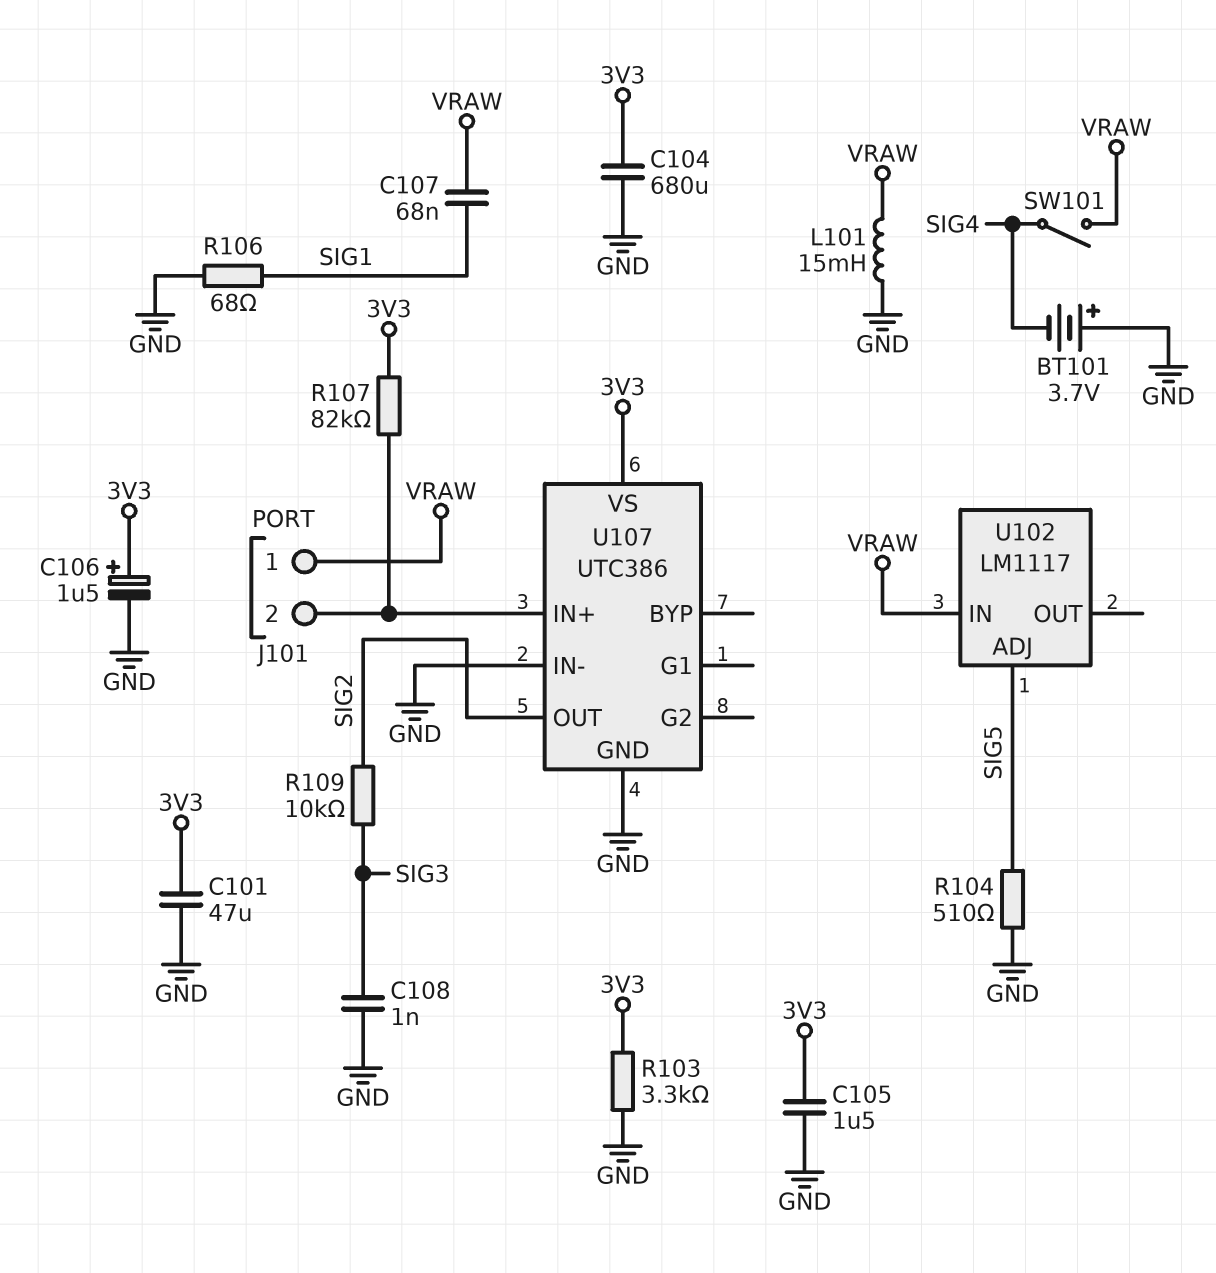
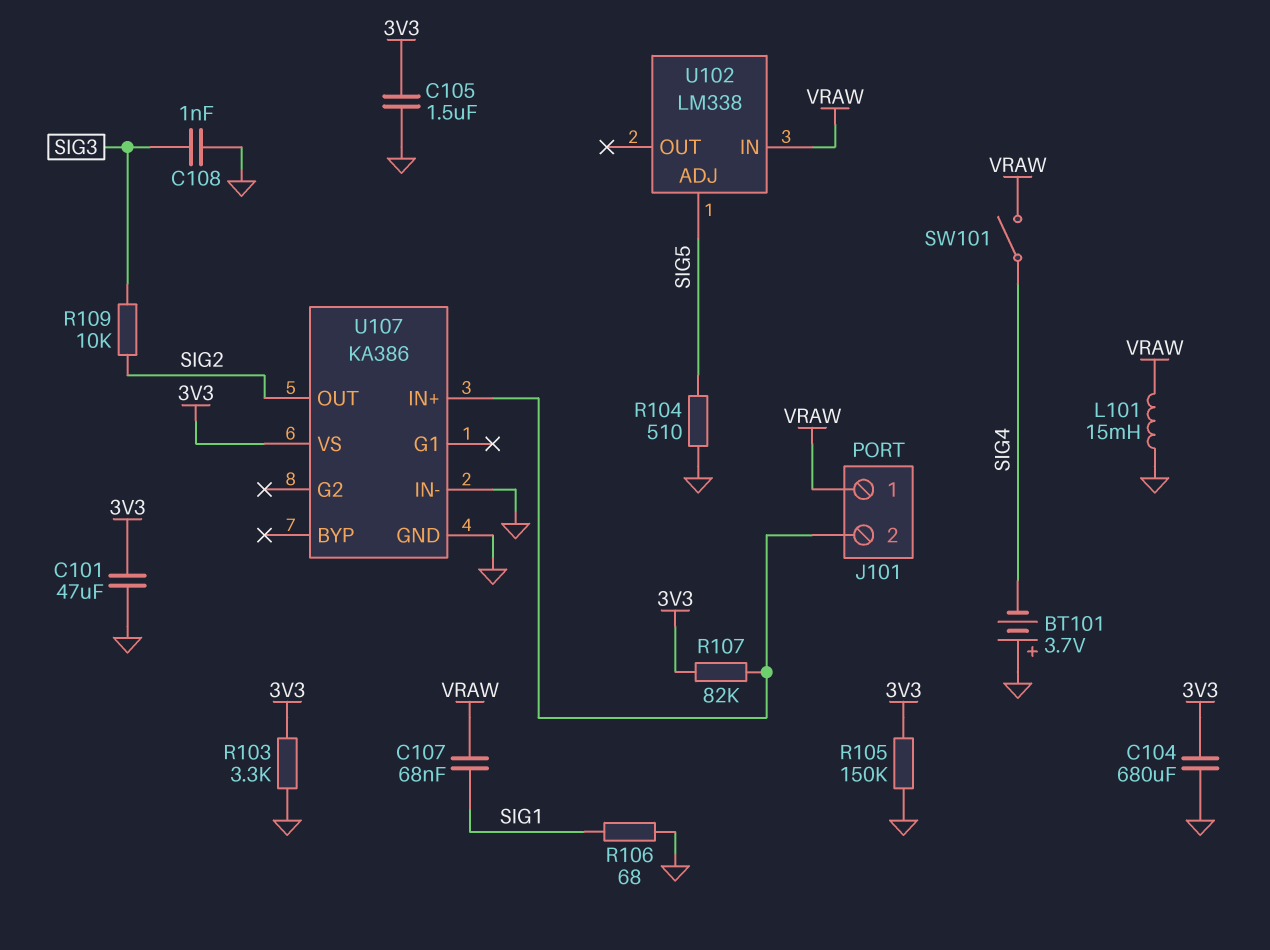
C106: 1.5uF (plus 3V3, minus GND) -> none
R105: none -> 150k (3V3, GND)
U102: LM1117 -> LM338
U107: UTC386 -> KA386

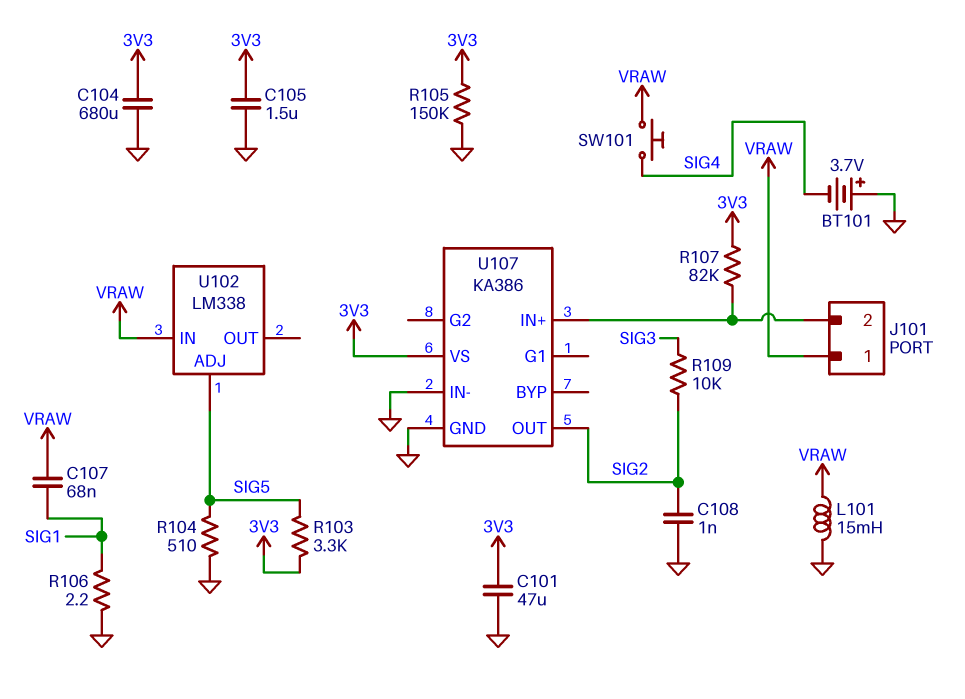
C108: 1nF (GND, SIG3) -> 1nF (GND, SIG2)
R103: 3.3k (3V3, GND) -> 3.3k (3V3, SIG5)
R106: 68 (GND, SIG1) -> 2.2 (GND, SIG1)
SW101: switch (SIG4, VRAW) -> button (SIG4, VRAW)

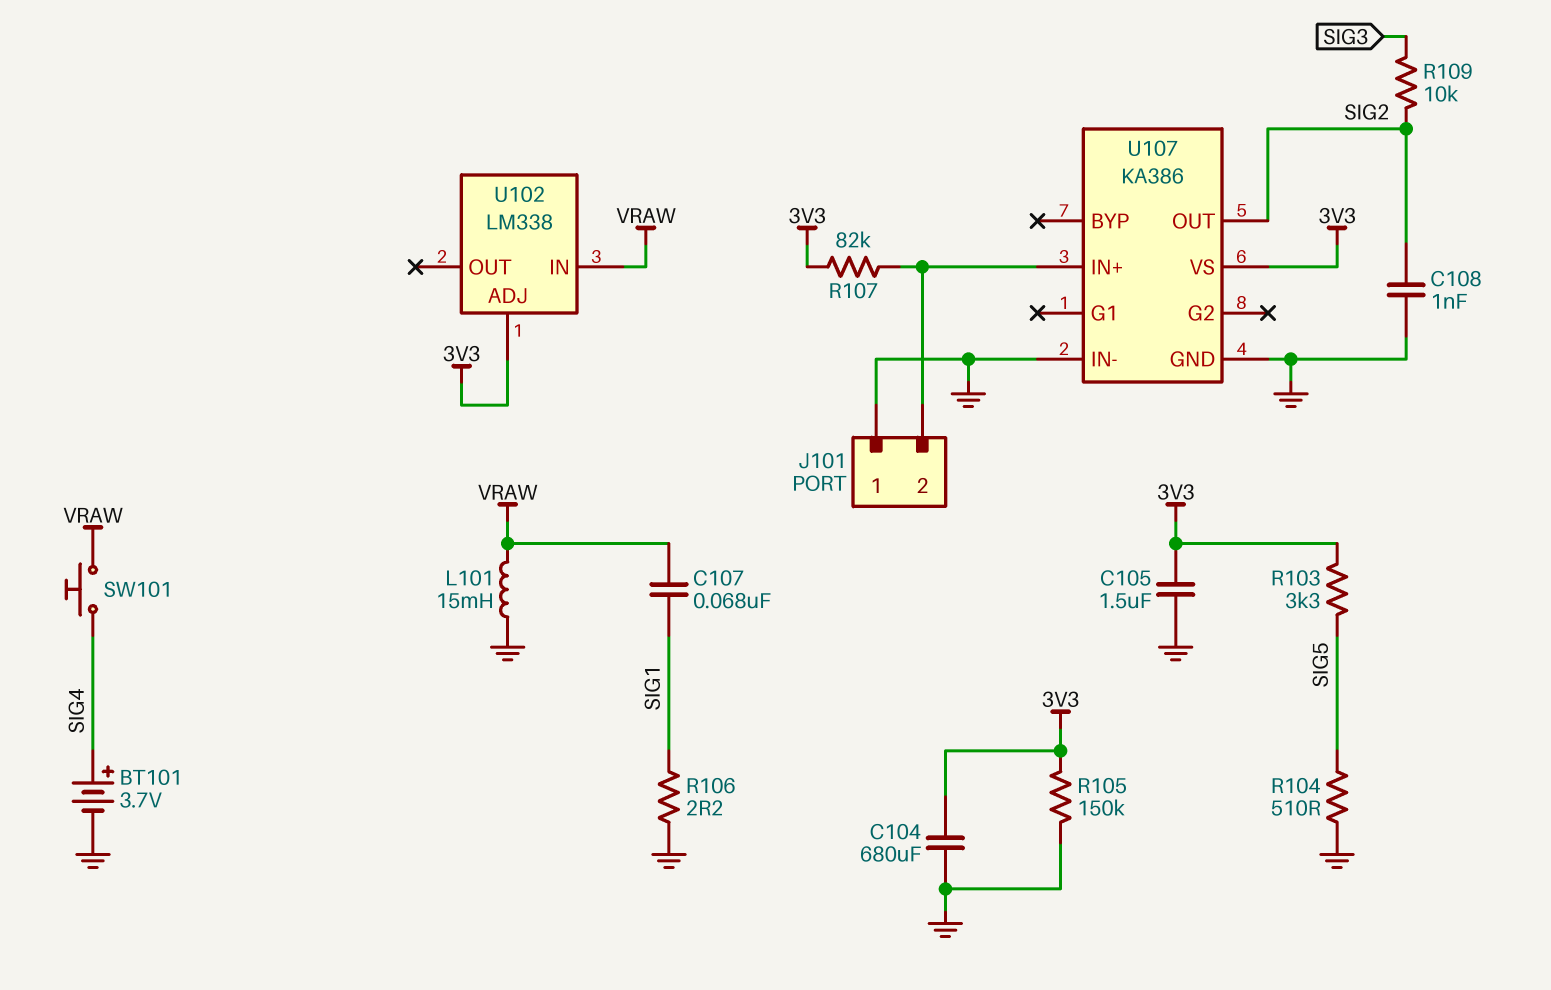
BT101: 3.7V (plus GND, minus SIG4) -> 3.7V (plus SIG4, minus GND)
C101: 47uF (3V3, GND) -> none
J101 pin 1: VRAW -> GND
U102 pin ADJ: SIG5 -> 3V3

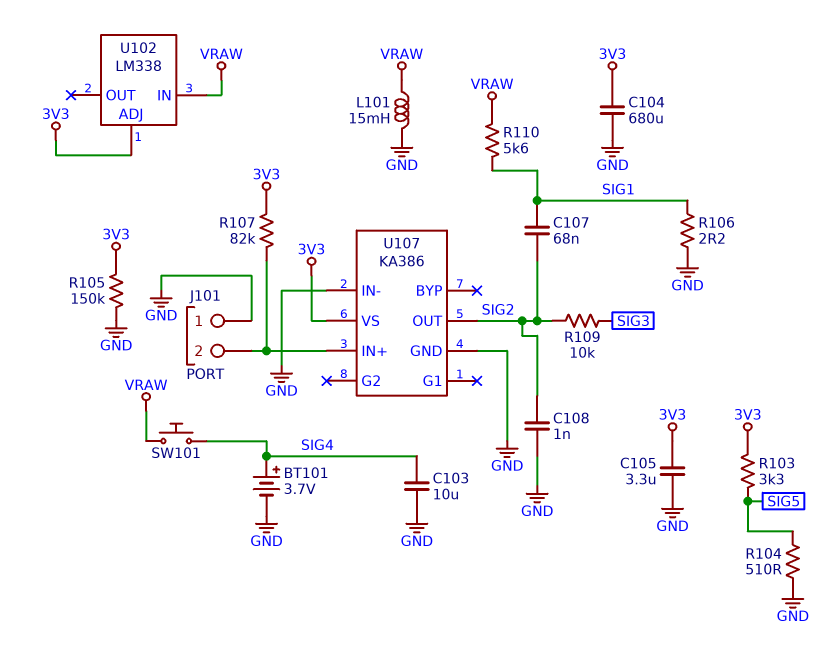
C103: none -> 10uF (GND, SIG4)
C105: 1.5uF (3V3, GND) -> 3.3uF (3V3, GND)
C107: 68nF (SIG1, VRAW) -> 68nF (SIG1, SIG2)
R110: none -> 5.6k (SIG1, VRAW)

